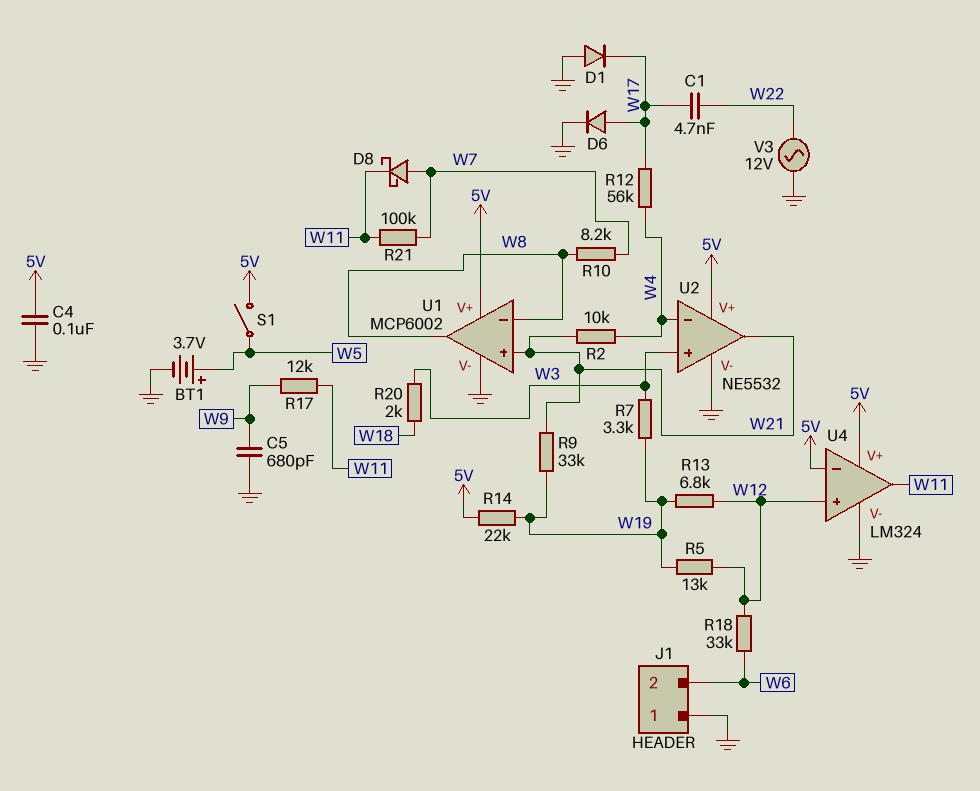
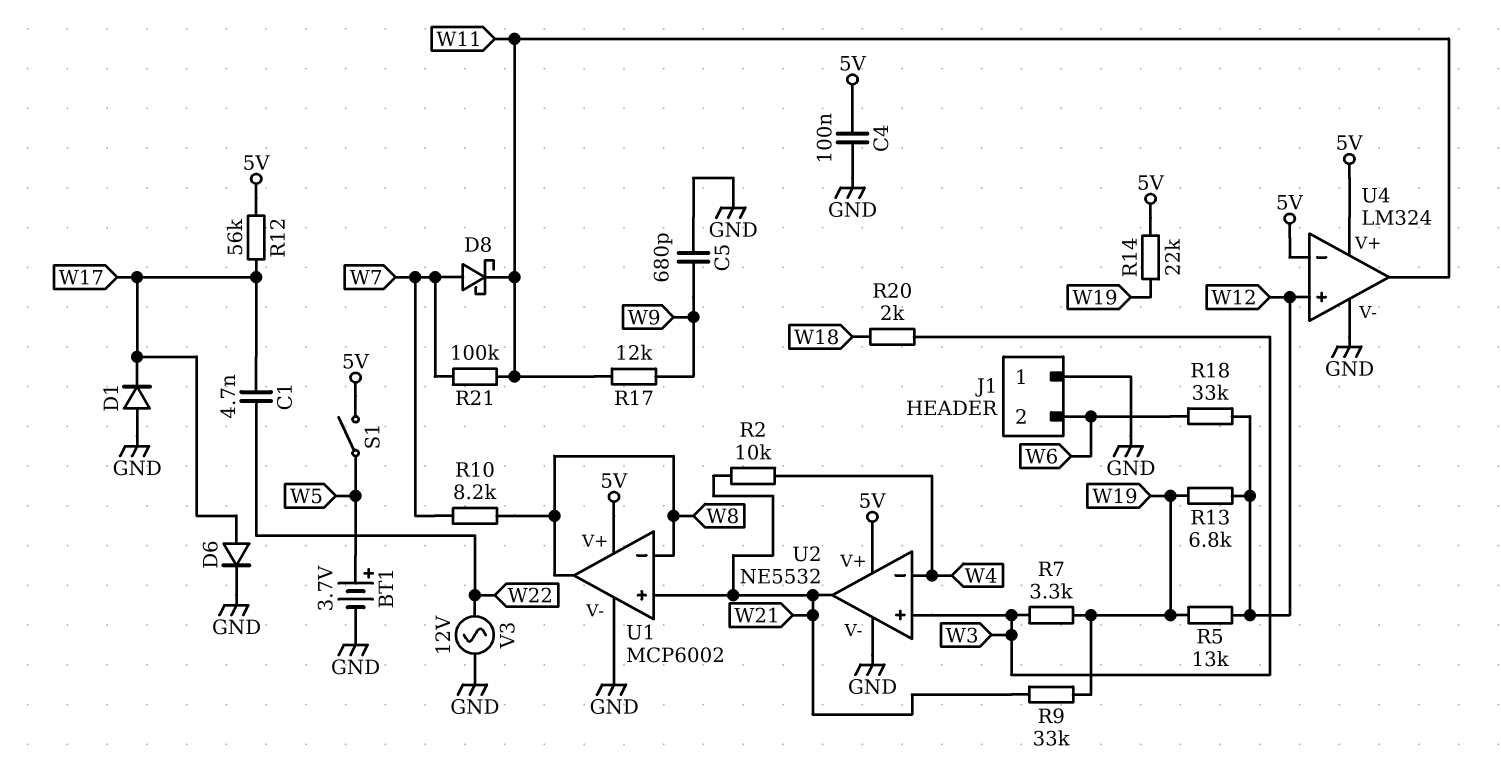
R12: 56k (W4, W17) -> 56k (5V, W17)

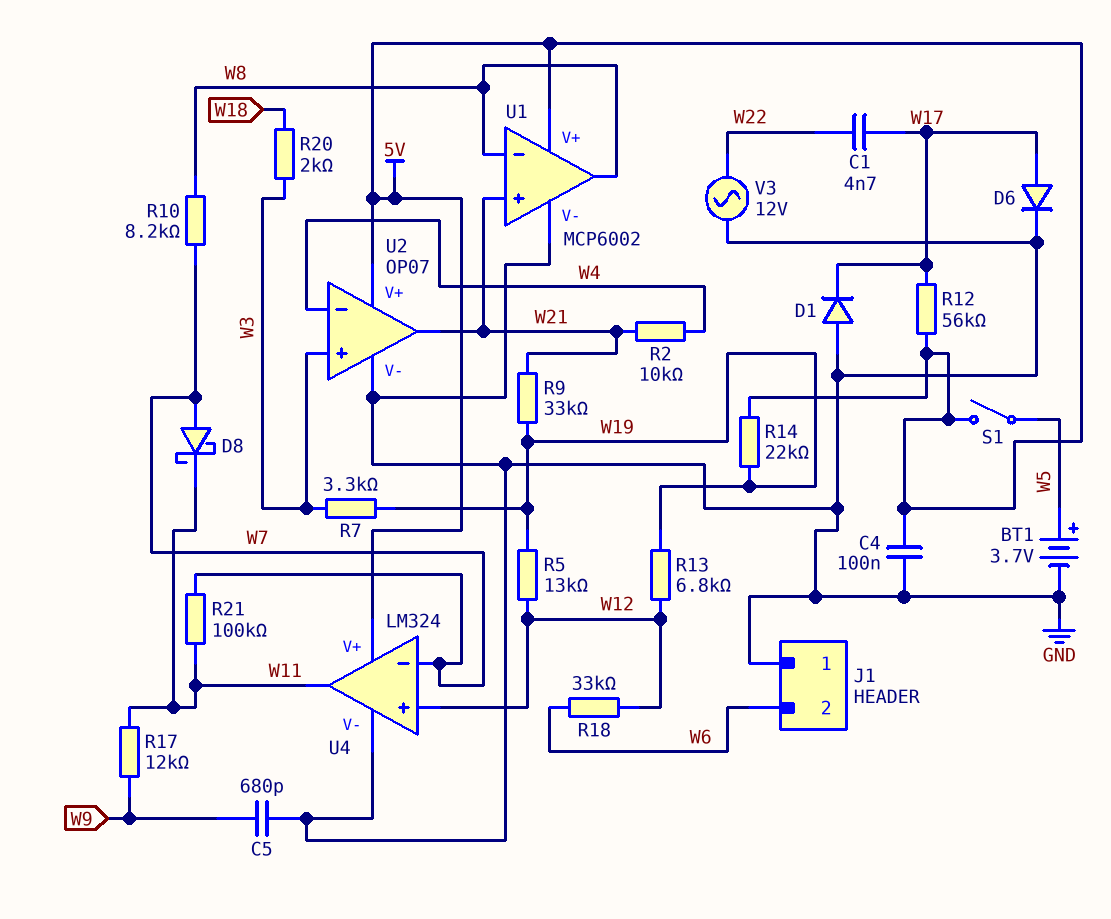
U2: NE5532 -> OP07
U4 pin in-: 5V -> W7

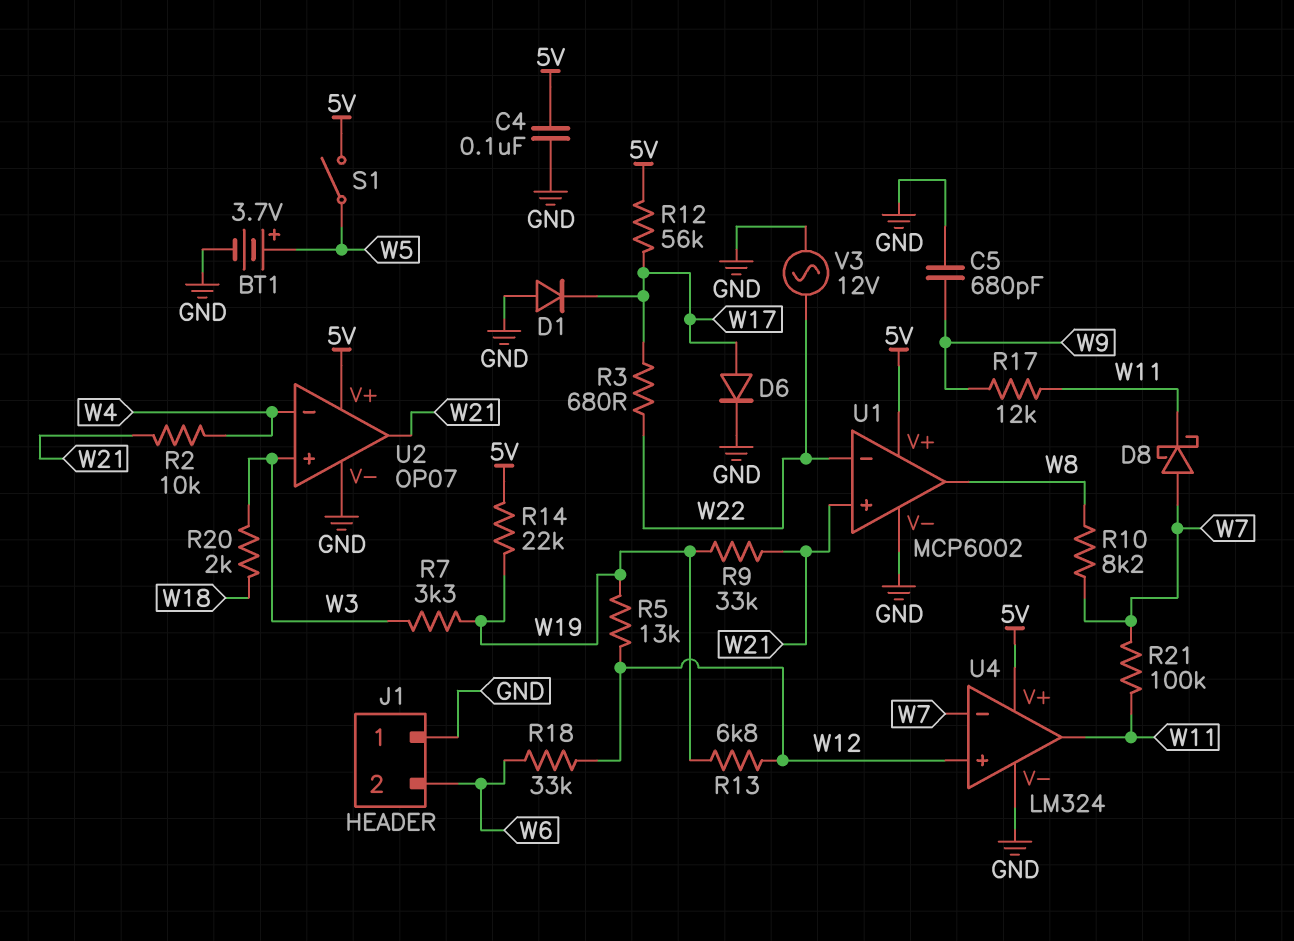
C1: 4.7nF (W17, W22) -> none
R3: none -> 680 (W17, W22)
U1 pin in-: W8 -> W22

